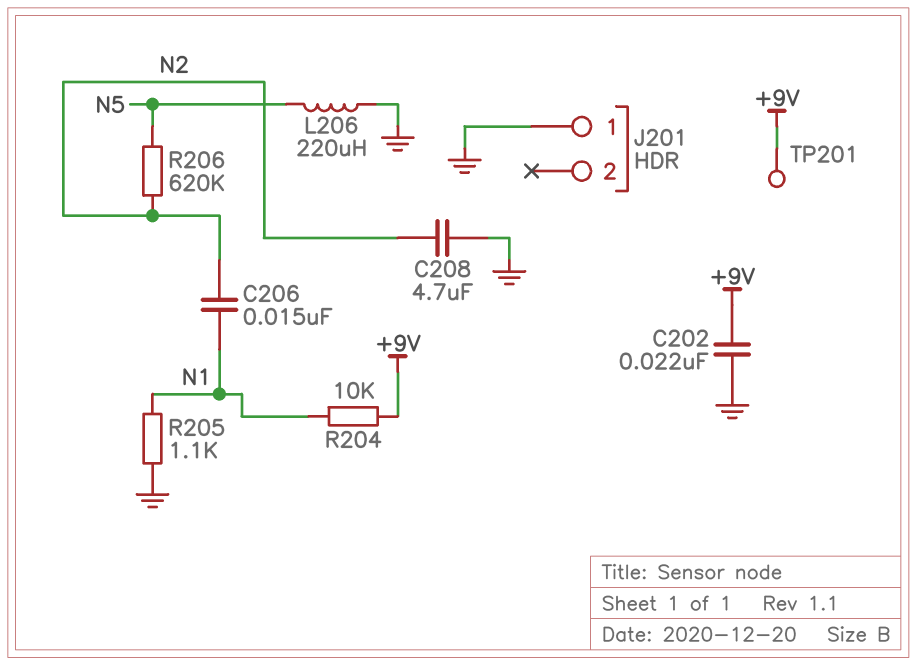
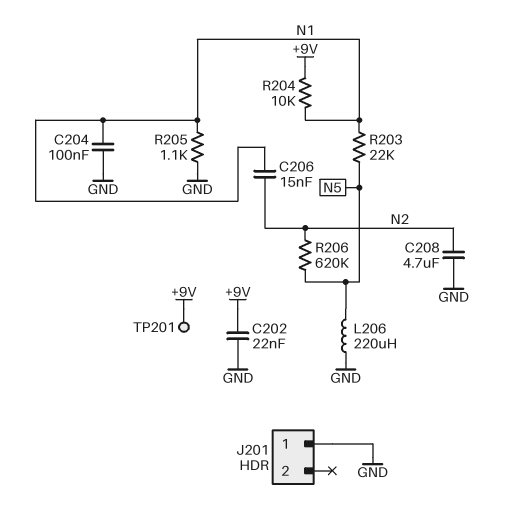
C204: none -> 100nF (GND, N1)
R203: none -> 22k (N1, N5)

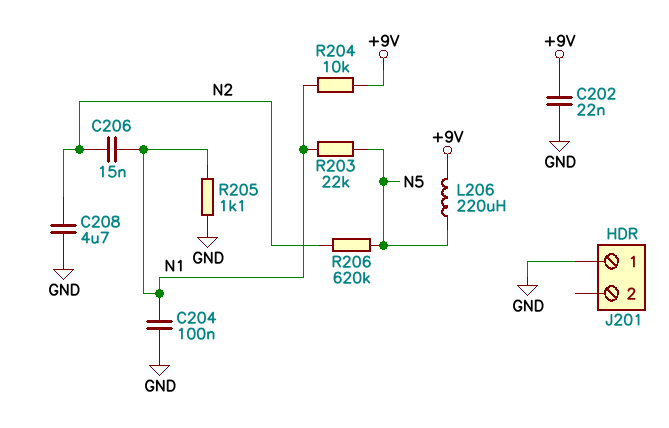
L206: 220uH (GND, N5) -> 220uH (+9V, N5)
TP201: test point (+9V) -> none

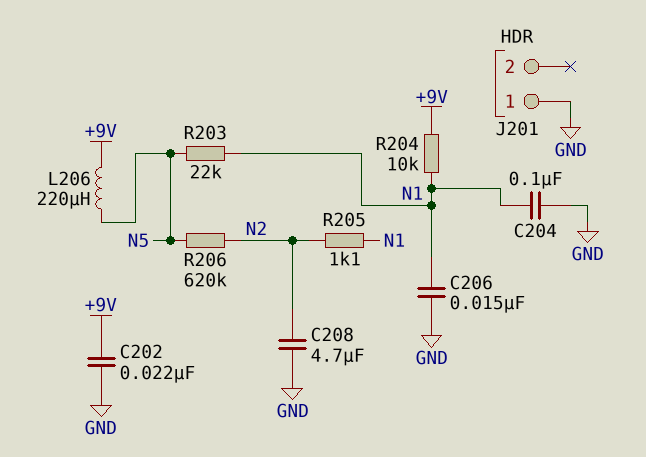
C206: 15nF (N1, N2) -> 15nF (GND, N1)
R205: 1.1k (GND, N1) -> 1.1k (N1, N2)

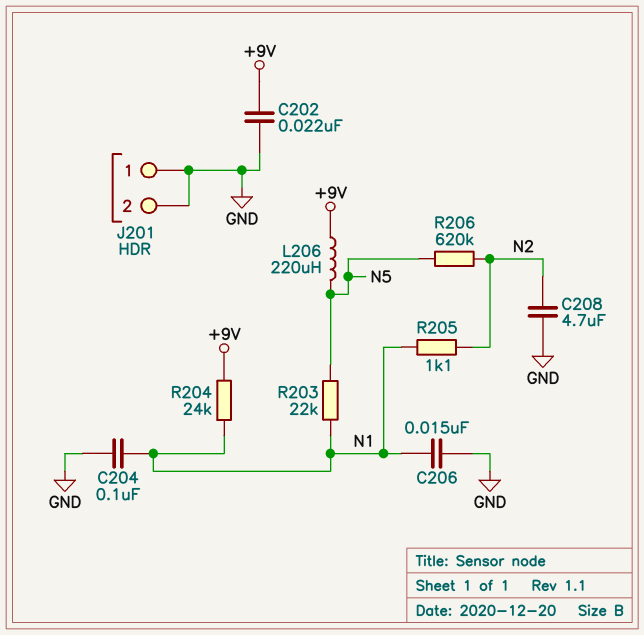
J201 pin 2: none -> GND
R204: 10k (+9V, N1) -> 24k (+9V, N1)

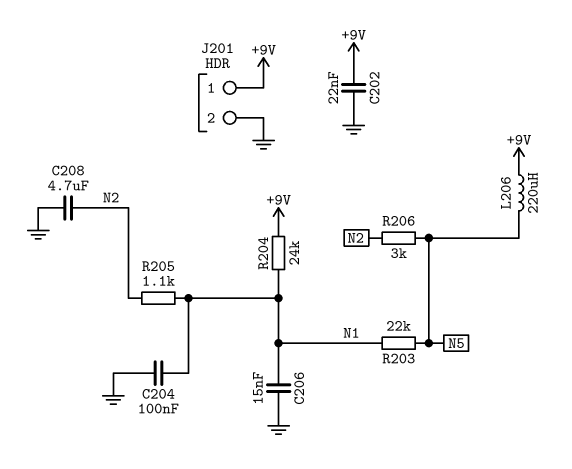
J201 pin 1: GND -> +9V
R206: 620k (N2, N5) -> 3k (N2, N5)

